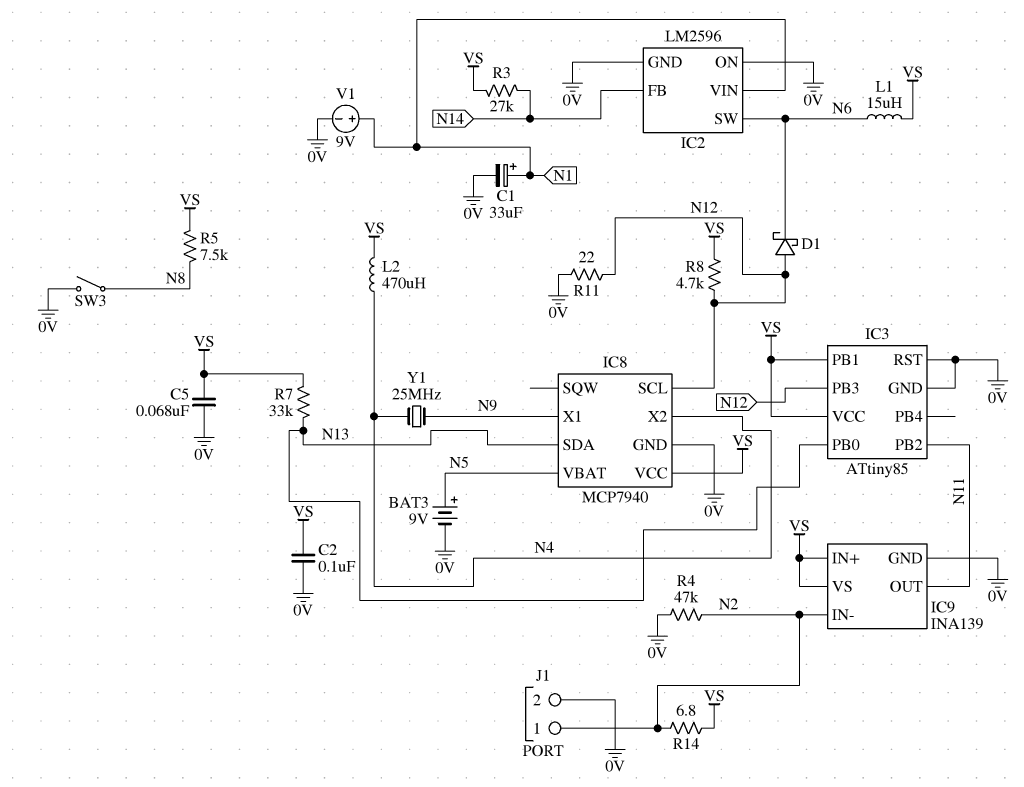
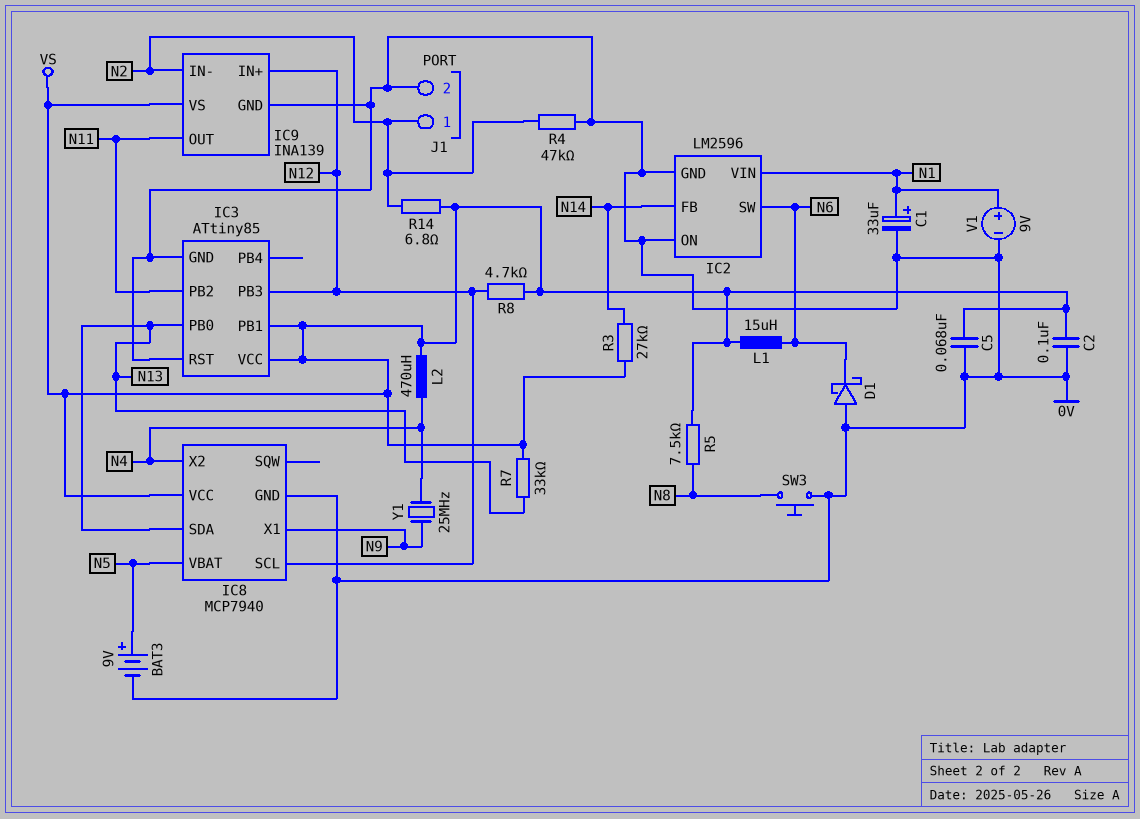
D1: schottky (A N12, K N6) -> schottky (A 0V, K N6)
IC9 pin IN+: VS -> N12
R11: 22 (0V, N12) -> none
SW3: switch (0V, N8) -> button (0V, N8)

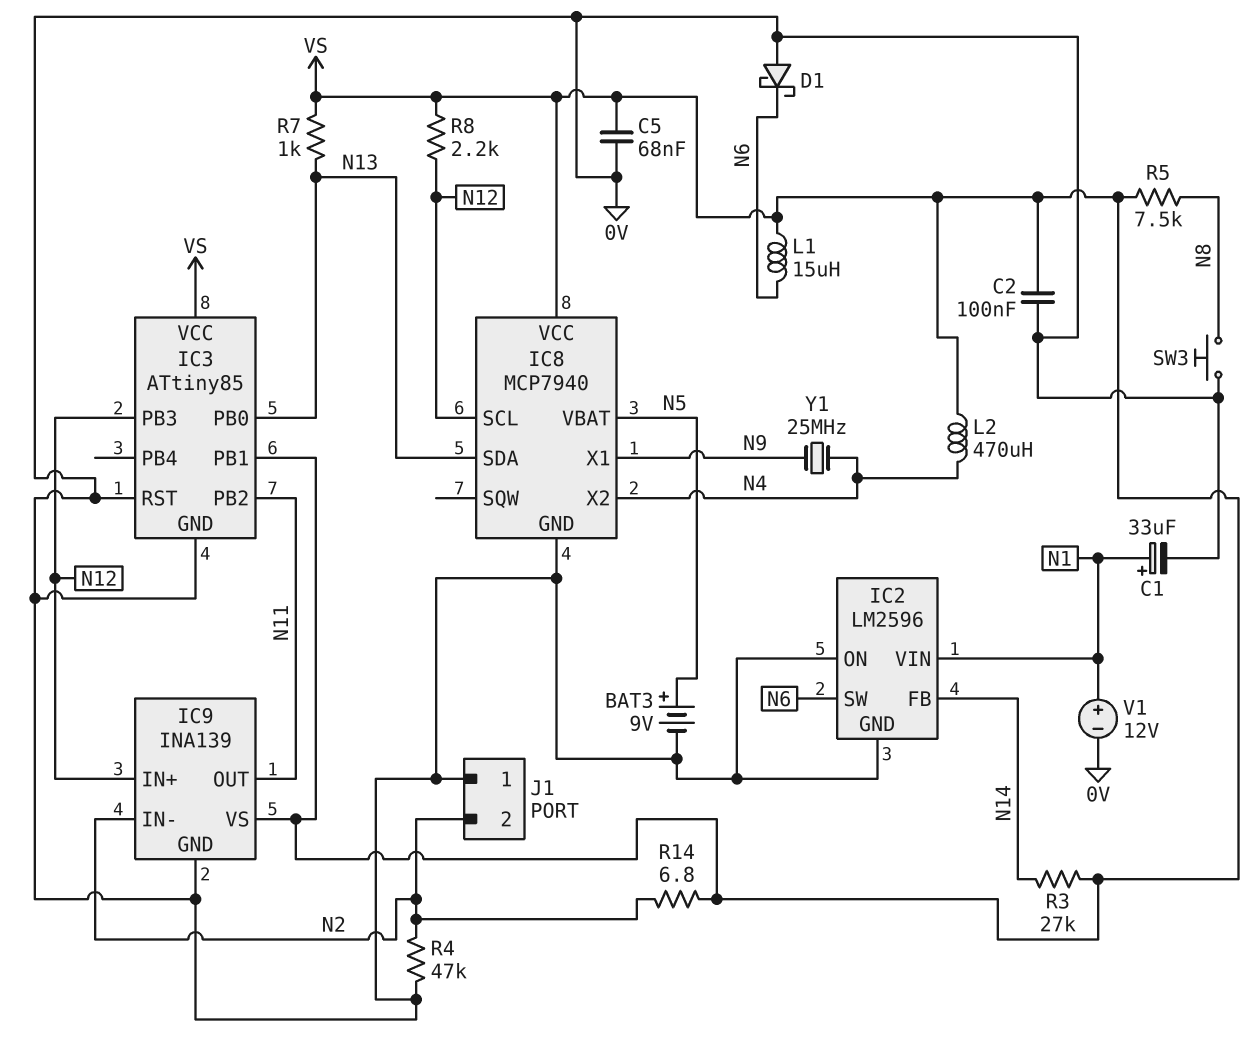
J1 pin 1: N2 -> 0V
J1 pin 2: 0V -> N2
R7: 33k (N13, VS) -> 1k (N13, VS)
R8: 4.7k (N12, VS) -> 2.2k (N12, VS)
V1: 9V (plus N1, minus 0V) -> 12V (plus N1, minus 0V)

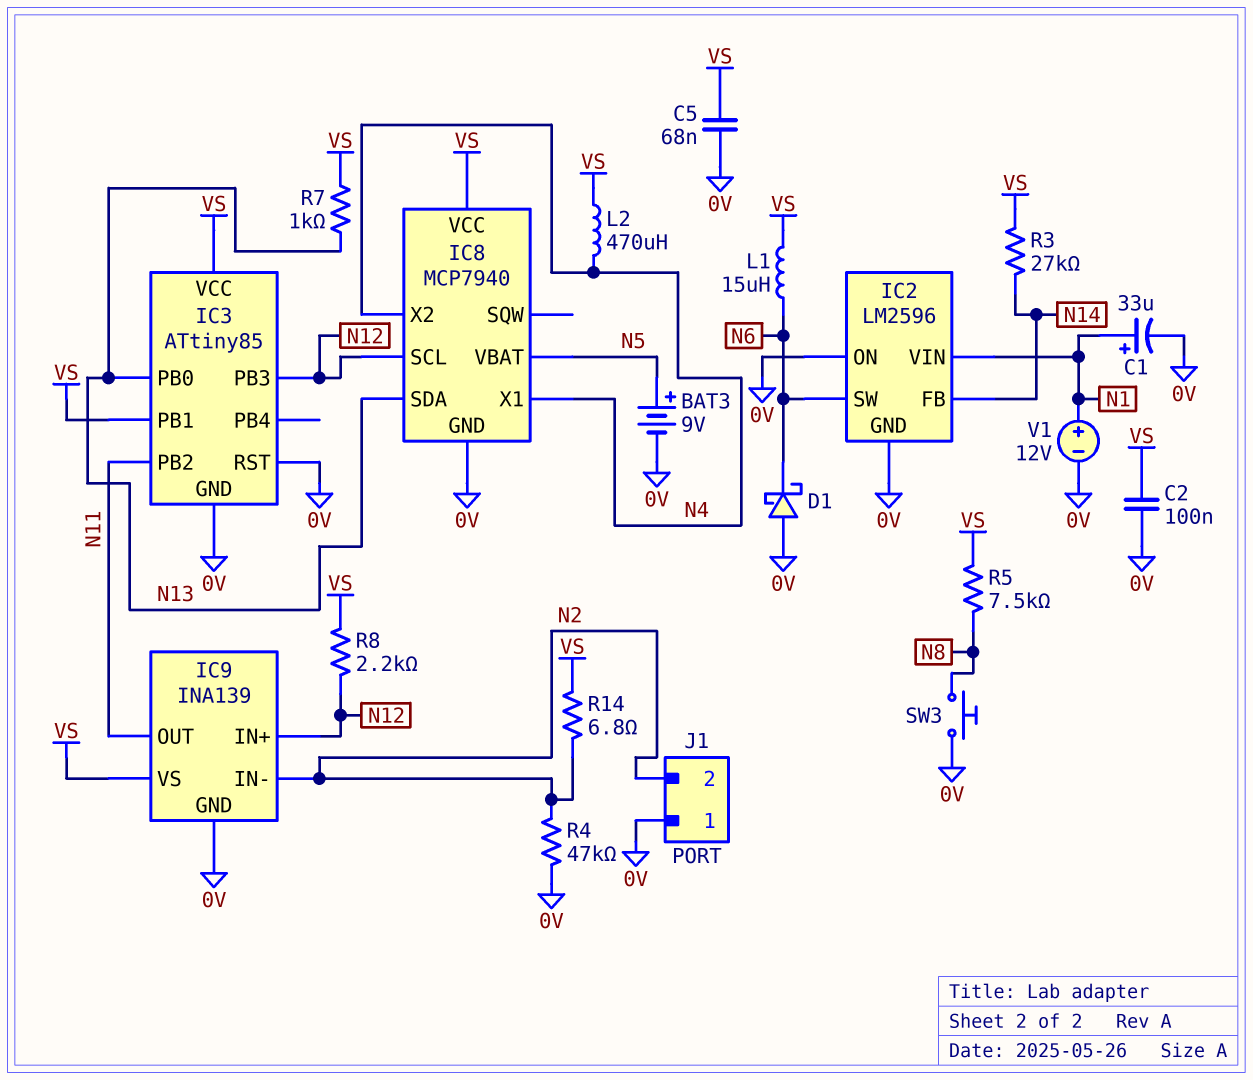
IC8 pin X1: N9 -> N4
Y1: 25MHz (N4, N9) -> none

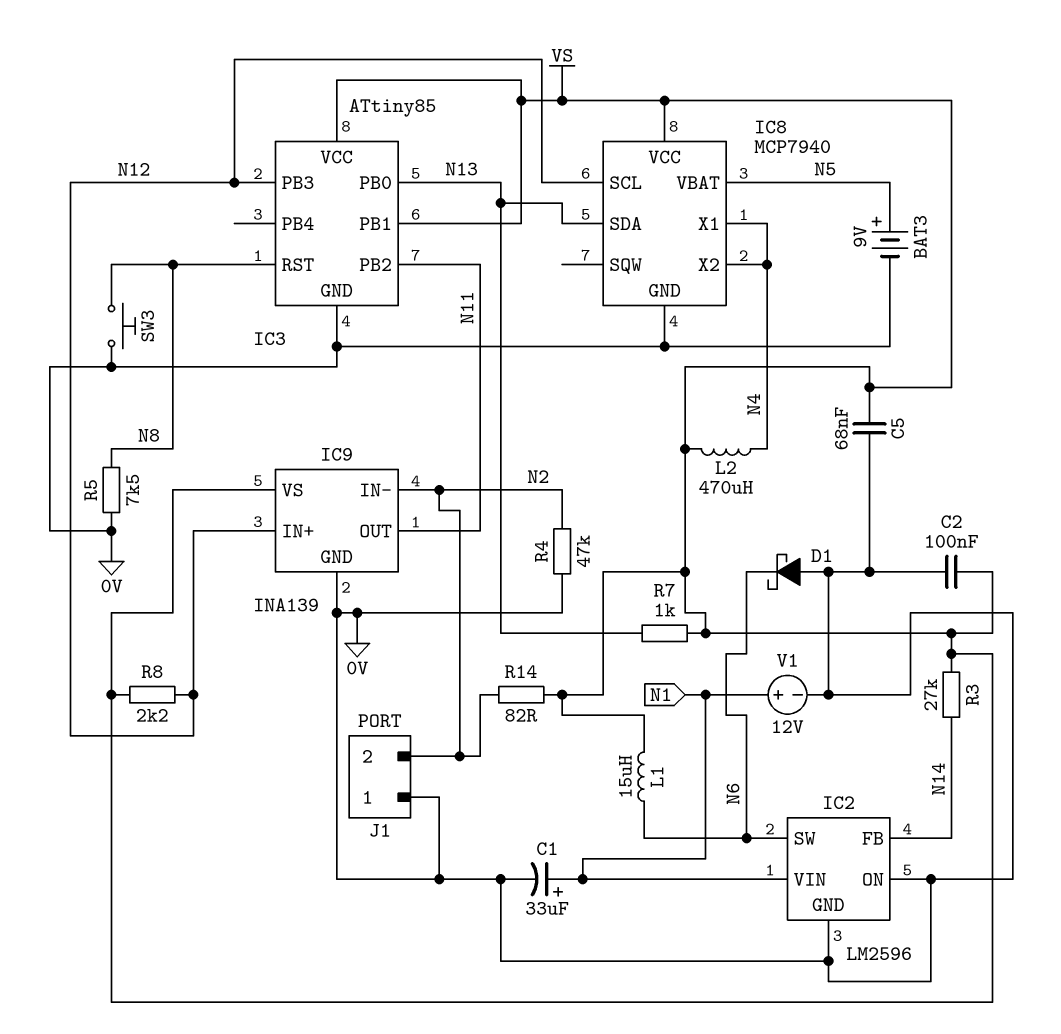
IC3 pin RST: 0V -> N8
R5: 7.5k (N8, VS) -> 7.5k (0V, N8)
R14: 6.8 (N2, VS) -> 82 (N2, VS)

